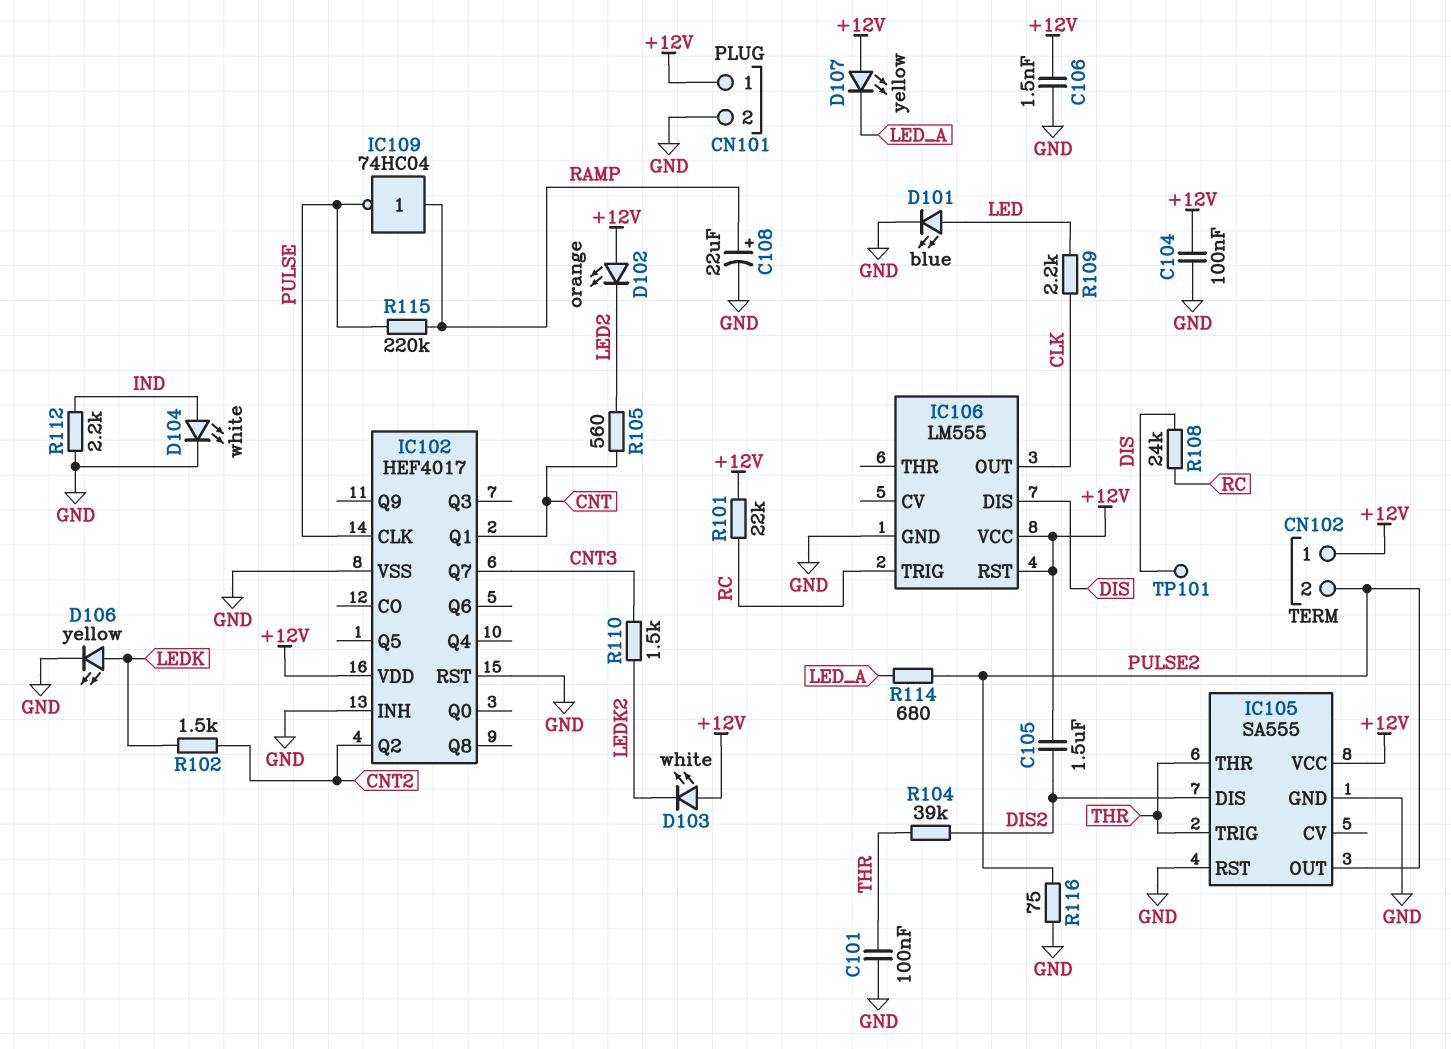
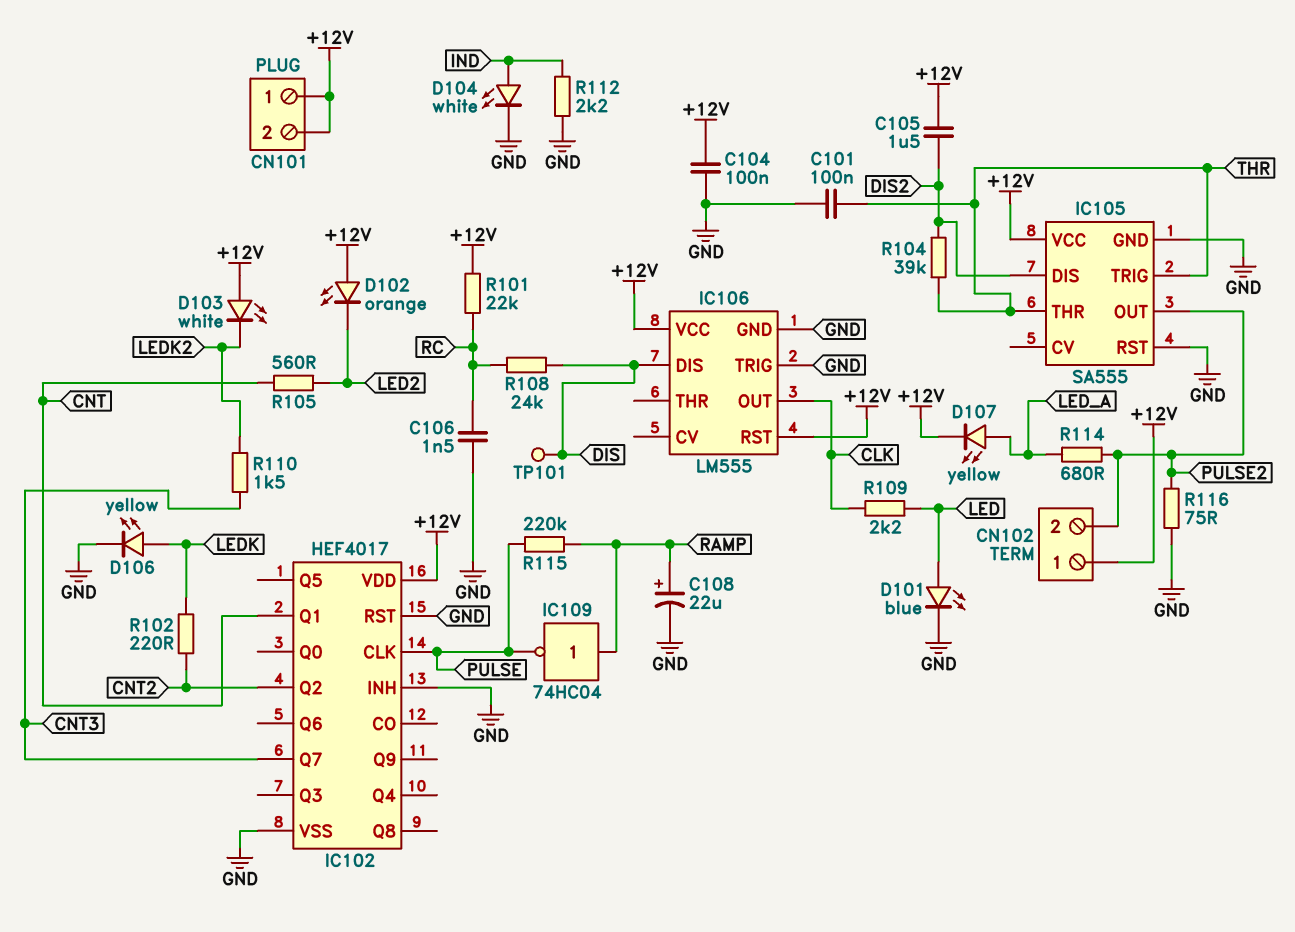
C106: 1.5nF (+12V, GND) -> 1.5nF (GND, RC)
CN101 pin 2: GND -> +12V
D107: LED yellow (A +12V, K LED_A) -> LED yellow (A LED_A, K +12V)
IC106 pin TRIG: RC -> GND
R102: 1.5k (CNT2, LEDK) -> 220 (CNT2, LEDK)

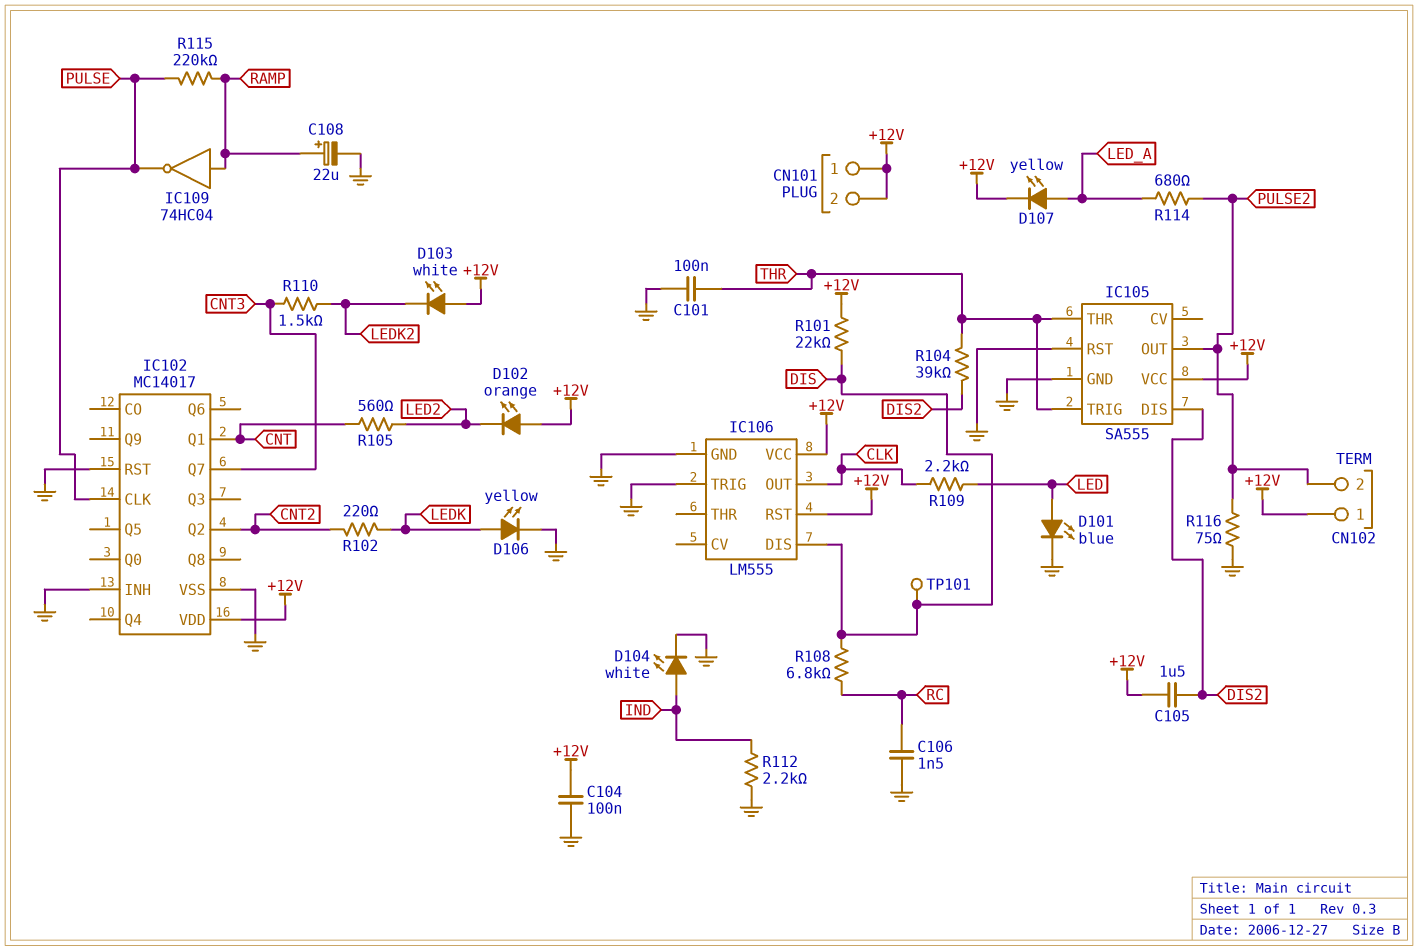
IC102: HEF4017 -> MC14017
R101: 22k (+12V, RC) -> 22k (+12V, DIS)
R108: 24k (DIS, RC) -> 6.8k (DIS, RC)

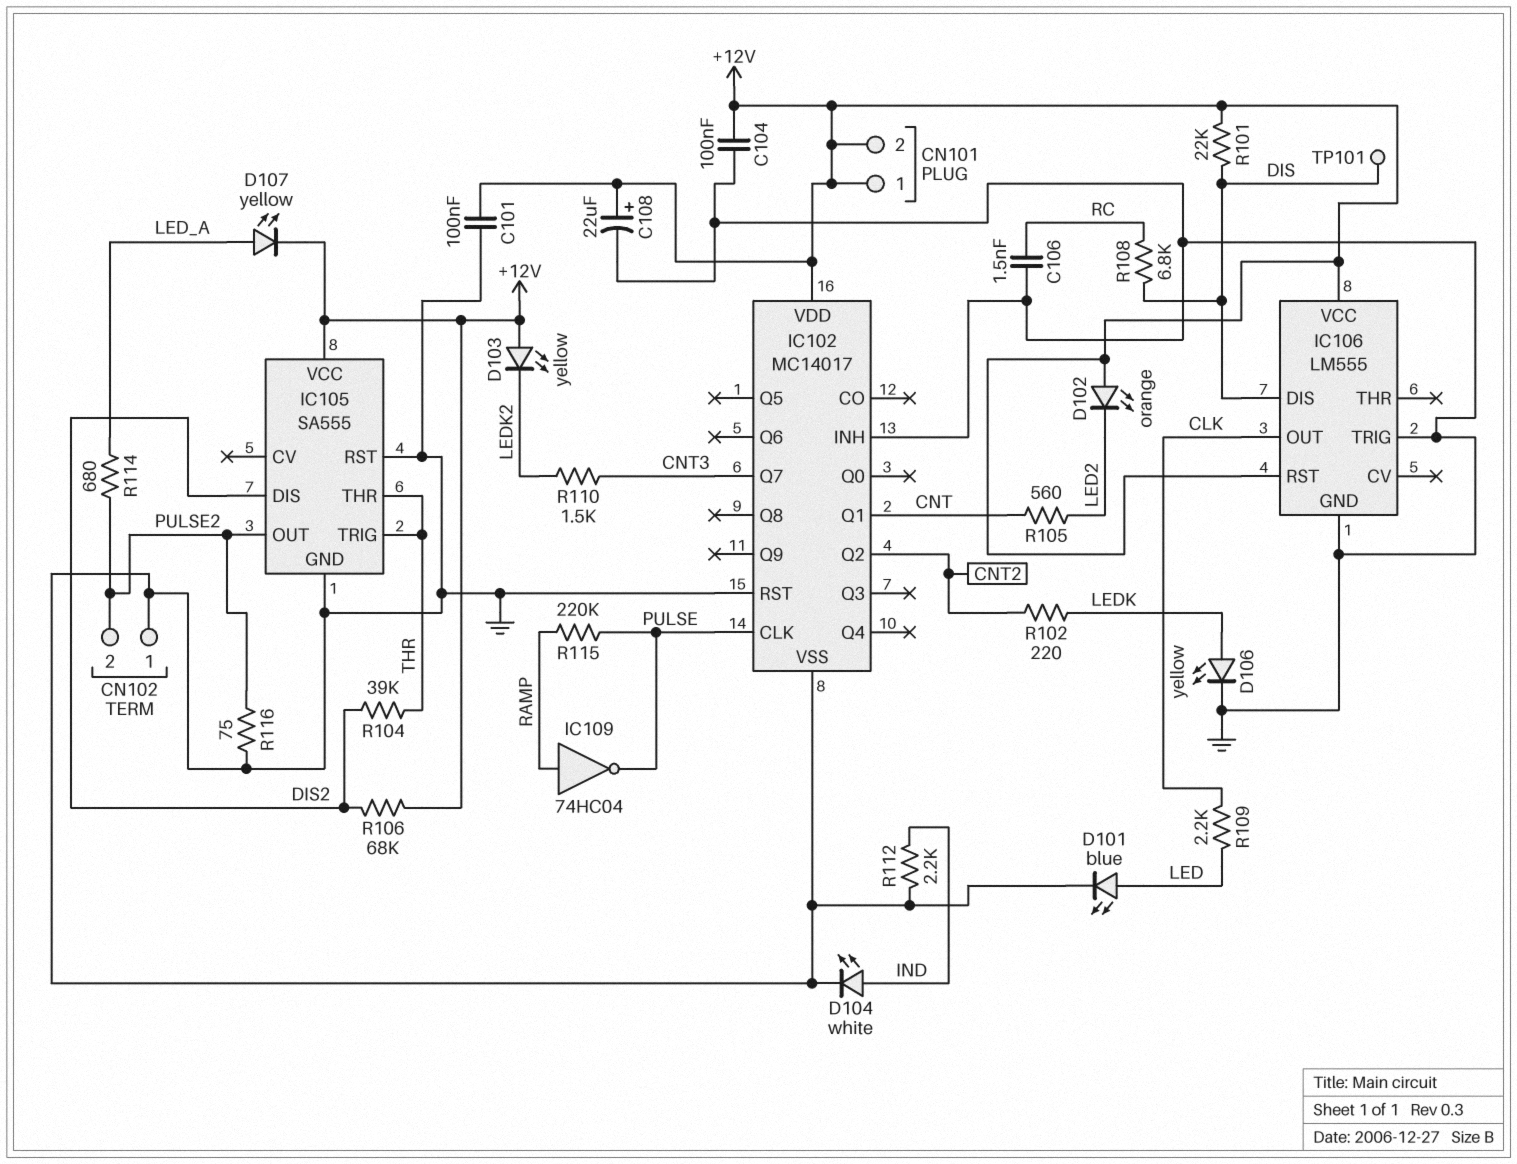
C101: 100nF (GND, THR) -> 100nF (+12V, GND)
C105: 1.5uF (+12V, DIS2) -> none
C108: 22uF (plus RAMP, minus GND) -> 22uF (plus +12V, minus GND)
CN102 pin 1: +12V -> GND
D103: LED white (A +12V, K LEDK2) -> LED yellow (A +12V, K LEDK2)
R106: none -> 68k (+12V, DIS2)

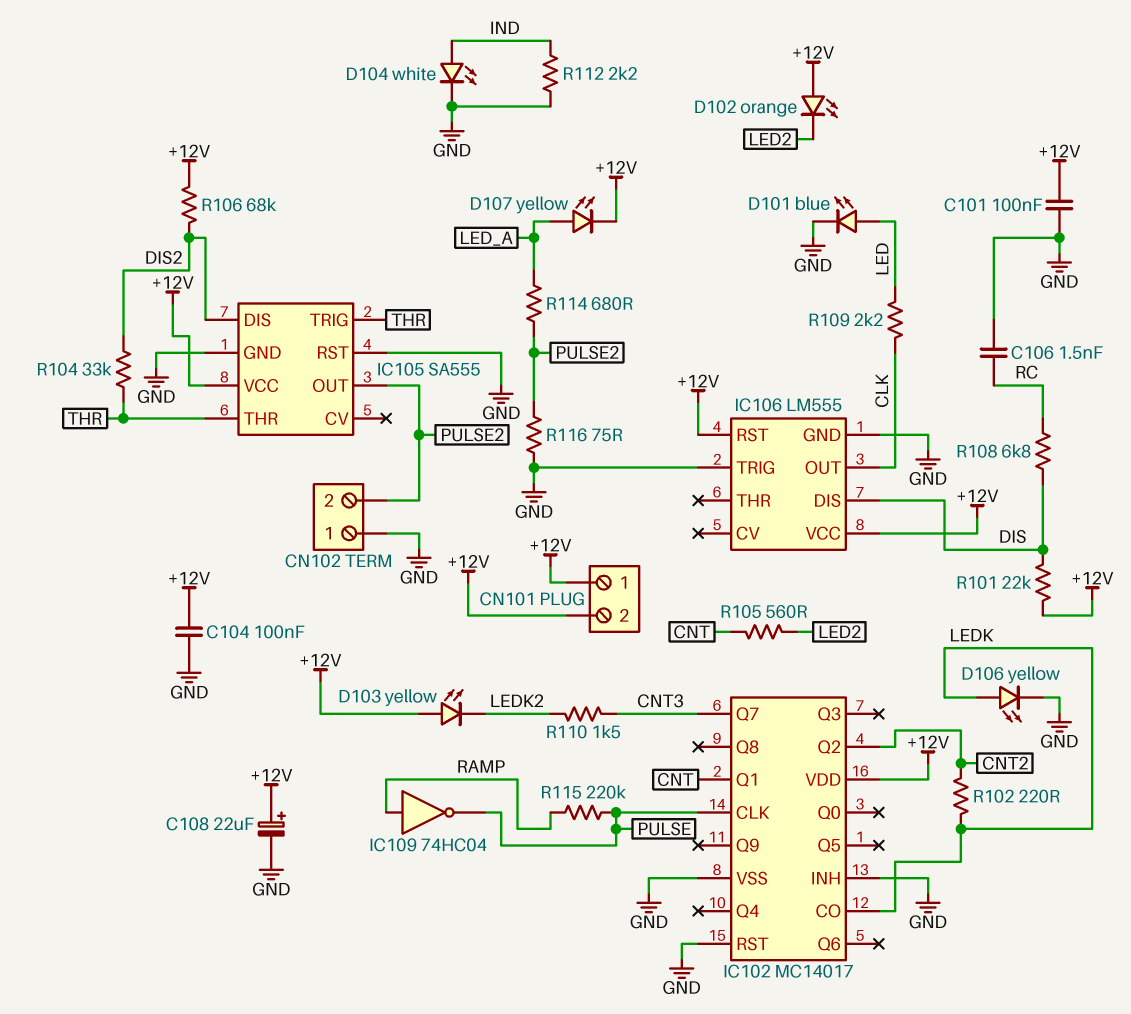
IC102 pin CO: none -> LEDK
R104: 39k (DIS2, THR) -> 33k (DIS2, THR)
TP101: test point (DIS) -> none

